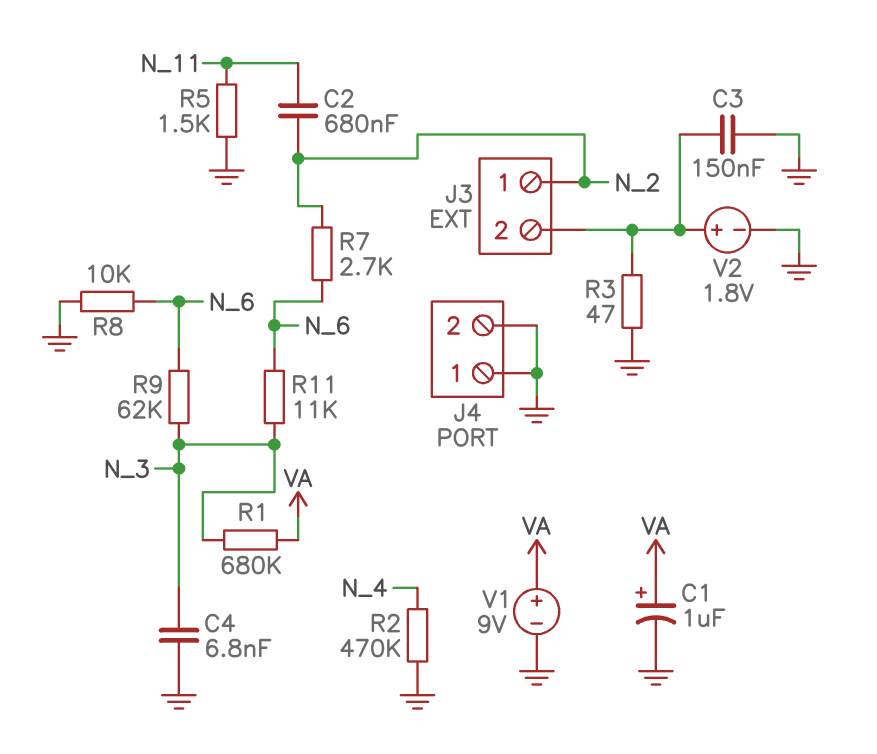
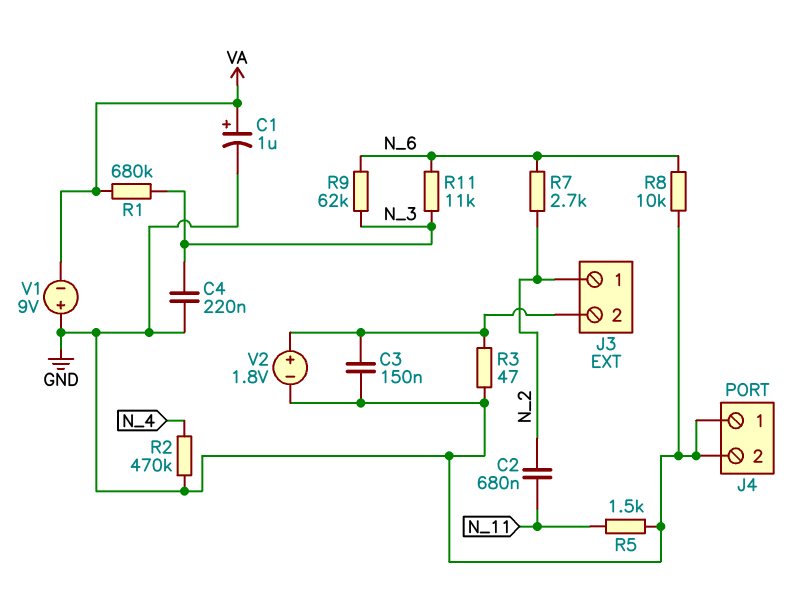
C4: 6.8nF (GND, N_3) -> 220nF (GND, N_3)
V1: 9V (plus VA, minus GND) -> 9V (plus GND, minus VA)

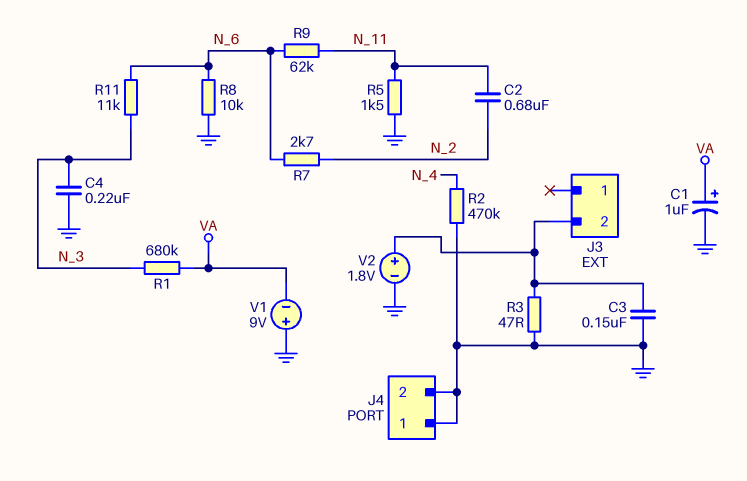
J3 pin 1: N_2 -> none
R9: 62k (N_3, N_6) -> 62k (N_6, N_11)

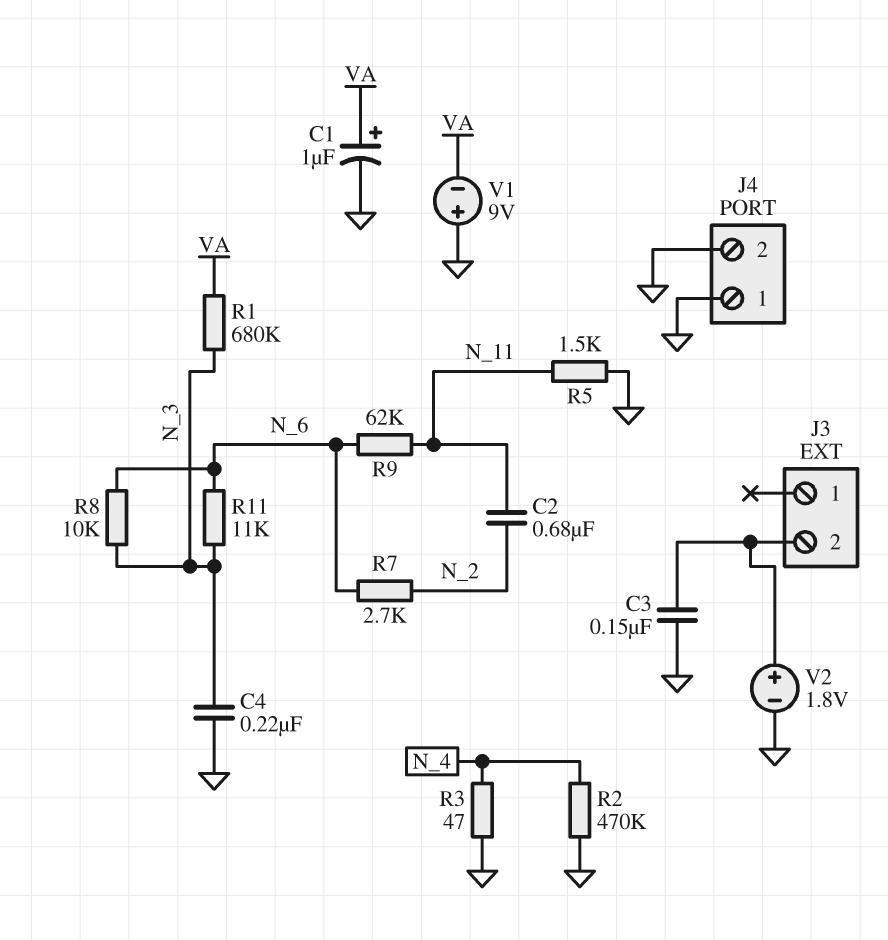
R3: 47 (GND, J3/2) -> 47 (GND, N_4)
R8: 10k (GND, N_6) -> 10k (N_3, N_6)

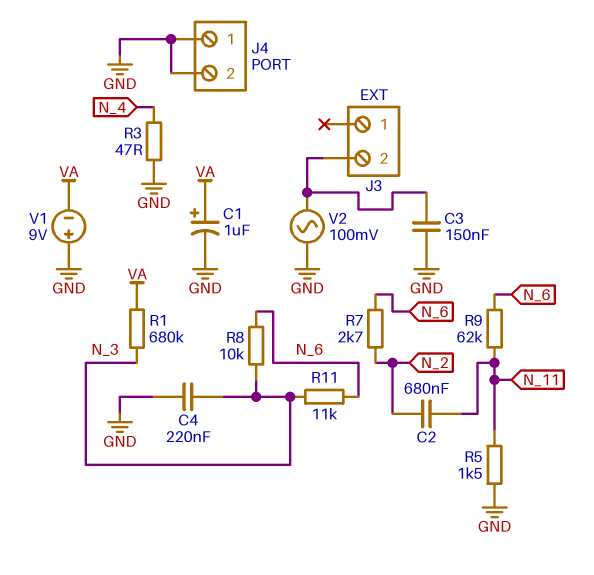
R2: 470k (GND, N_4) -> none
V2: 1.8V (plus J3/2, minus GND) -> AC 100mV (GND, J3/2)

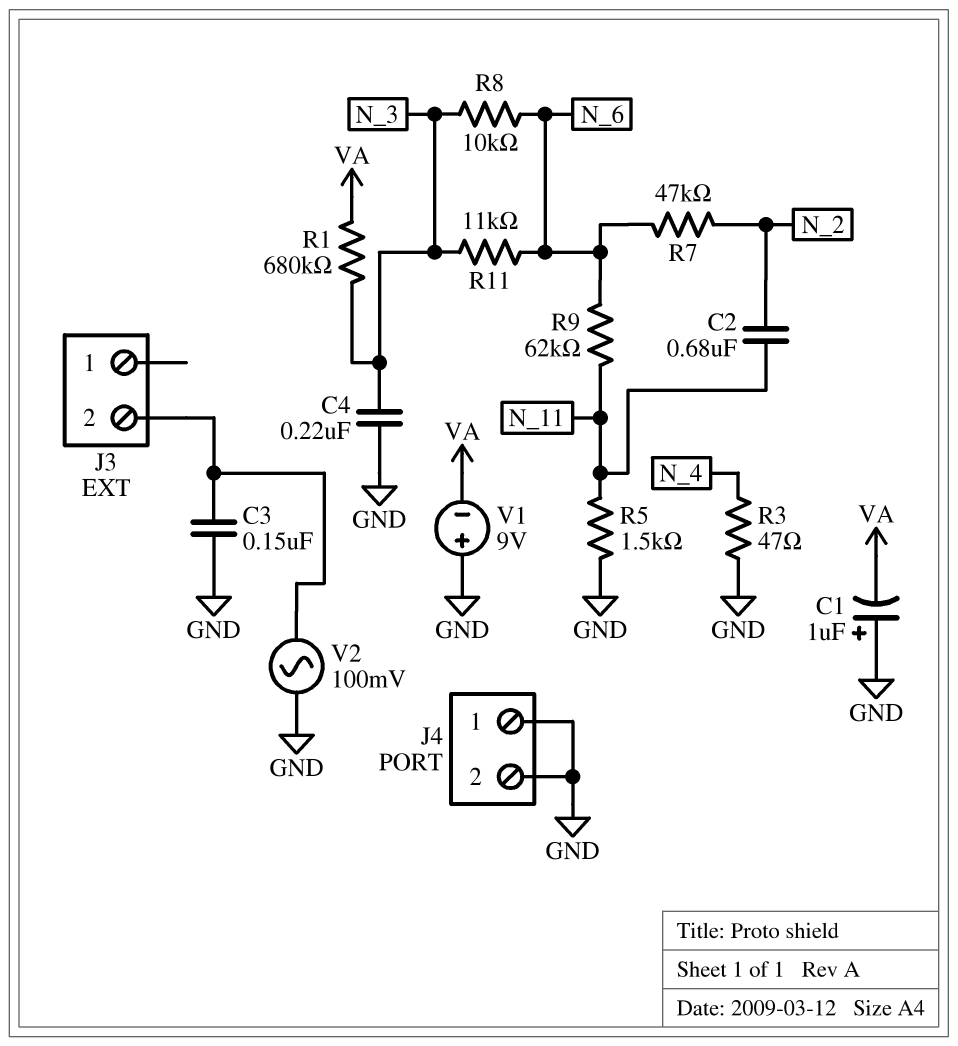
C1: 1uF (plus VA, minus GND) -> 1uF (plus GND, minus VA)
R7: 2.7k (N_2, N_6) -> 47k (N_2, N_6)

